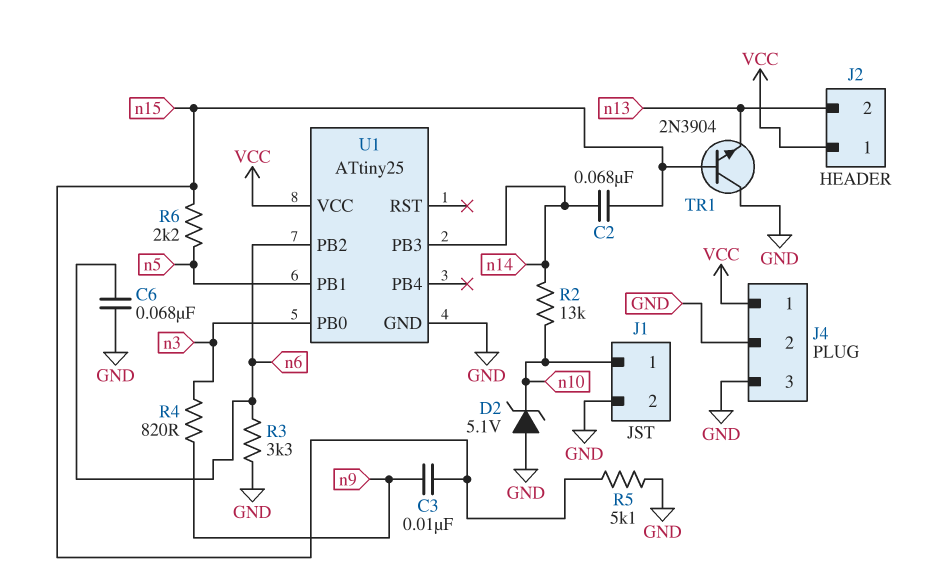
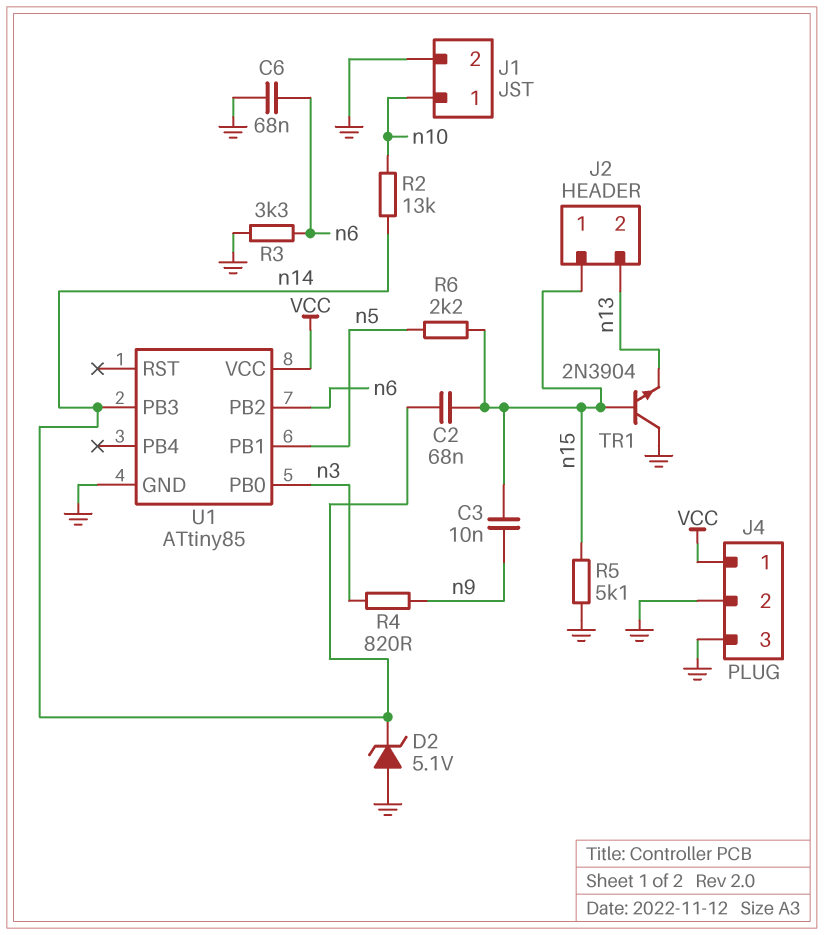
D2: zener 5.1V (A GND, K n10) -> zener 5.1V (A GND, K n14)
J2 pin 1: VCC -> n15
U1: ATtiny25 -> ATtiny85

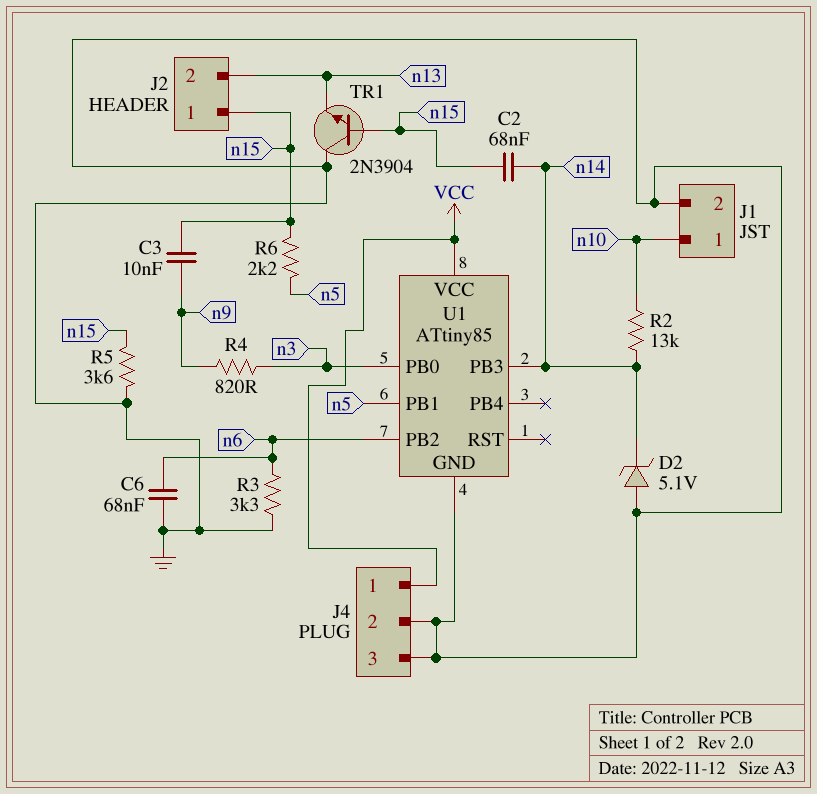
R5: 5.1k (GND, n15) -> 3.6k (GND, n15)

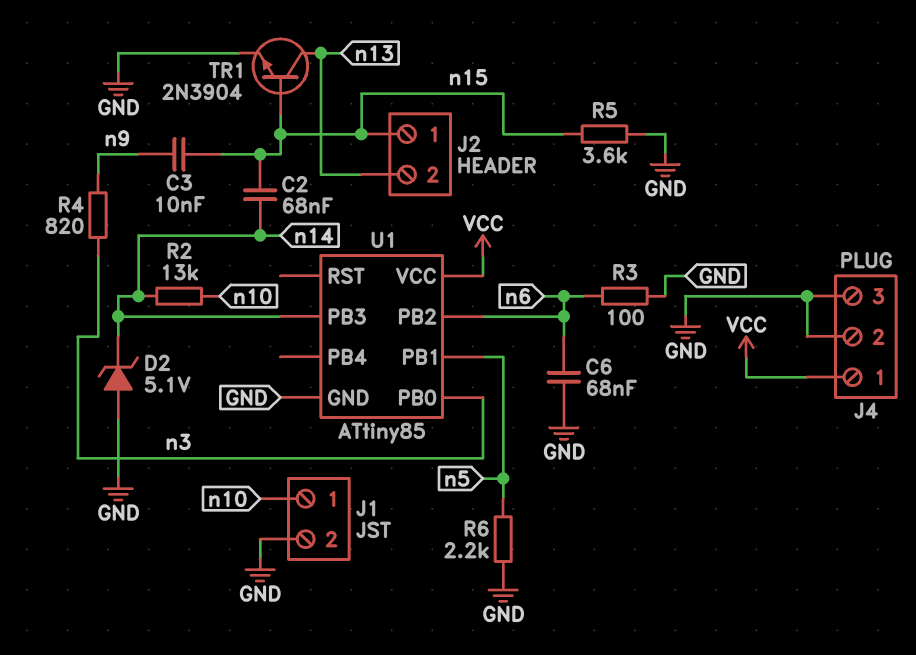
R3: 3.3k (GND, n6) -> 100 (GND, n6)
R6: 2.2k (n5, n15) -> 2.2k (GND, n5)
TR1: NPN 2N3904 (B n15, C GND, E n13) -> NPN 2N3904 (B n15, C n13, E GND)

